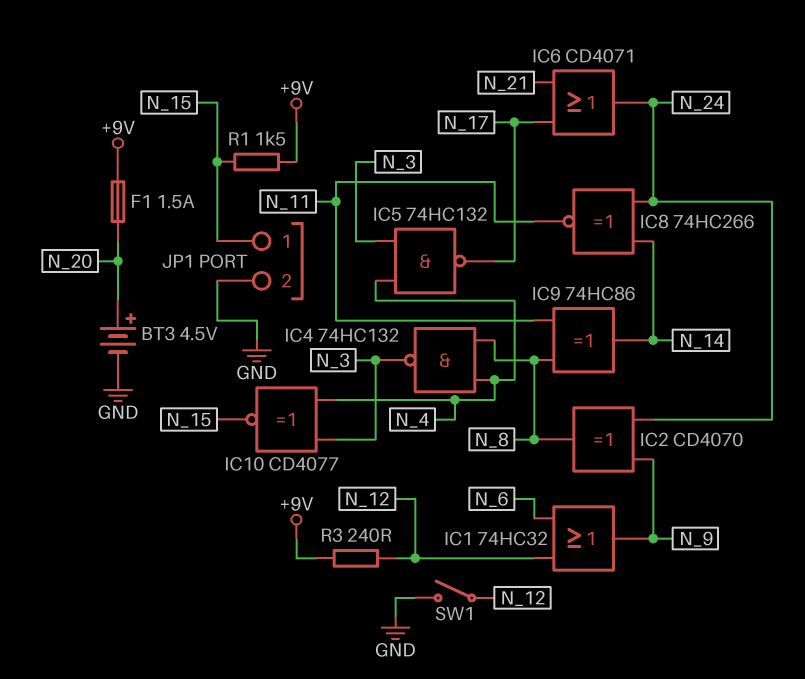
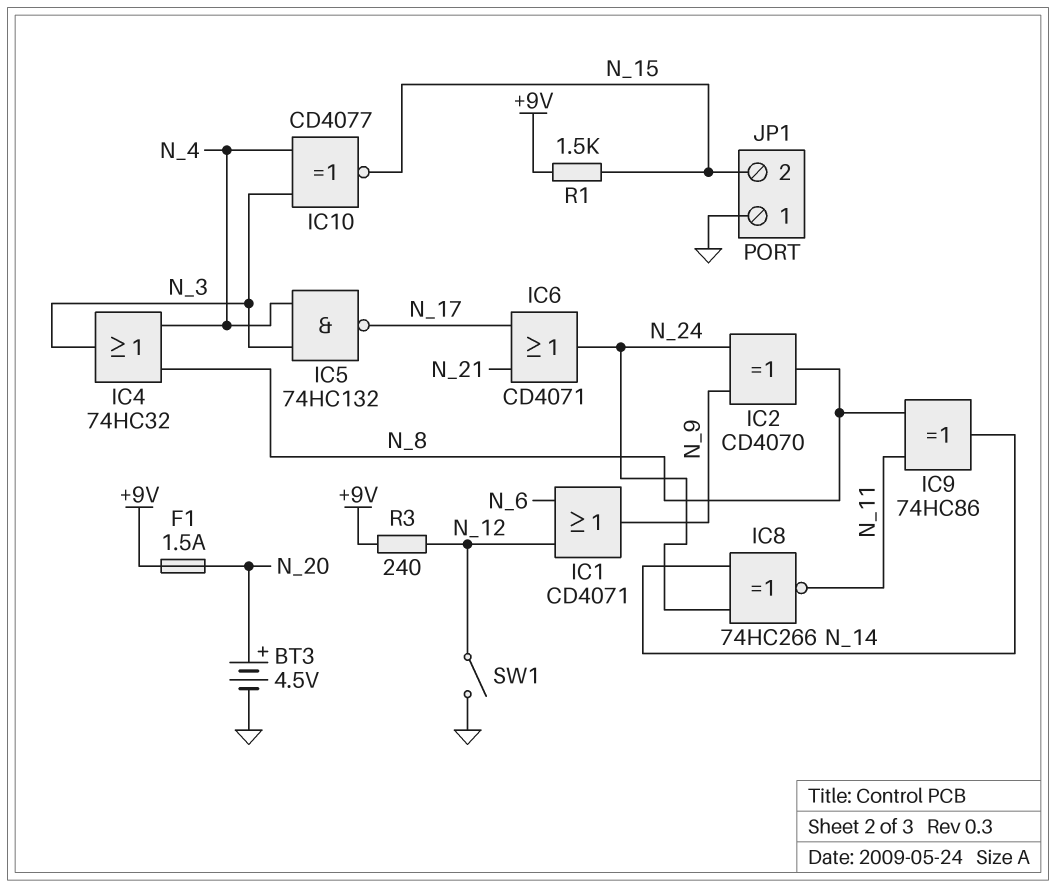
IC1: OR 74HC32 (in N_6, in N_12, out N_9) -> OR CD4071 (in N_6, in N_12, out N_9)
IC4: NAND 74HC132 (in N_4, in N_8, out N_3) -> OR 74HC32 (in N_4, in N_8, out N_3)
JP1 pin 1: N_15 -> GND
JP1 pin 2: GND -> N_15

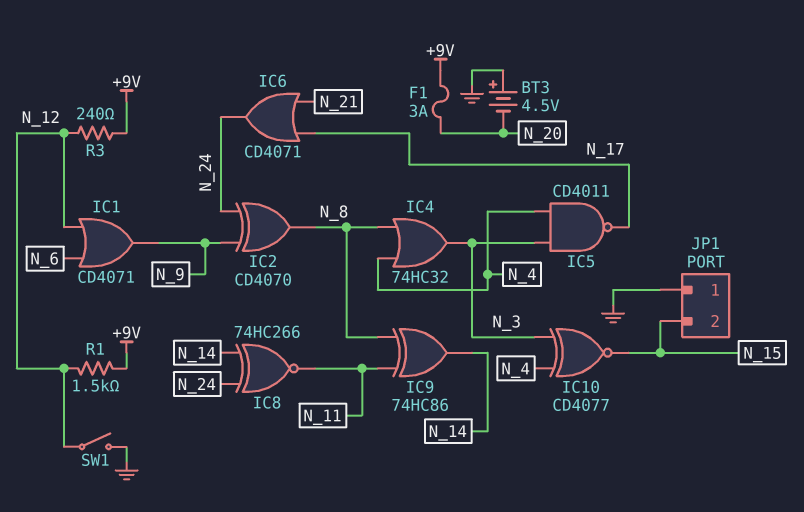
BT3: 4.5V (plus N_20, minus GND) -> 4.5V (plus GND, minus N_20)
F1: 1.5A (+9V, N_20) -> 3A (+9V, N_20)
IC5: NAND 74HC132 (in N_3, in N_4, out N_17) -> NAND CD4011 (in N_3, in N_4, out N_17)
R1: 1.5k (+9V, N_15) -> 1.5k (+9V, N_12)

